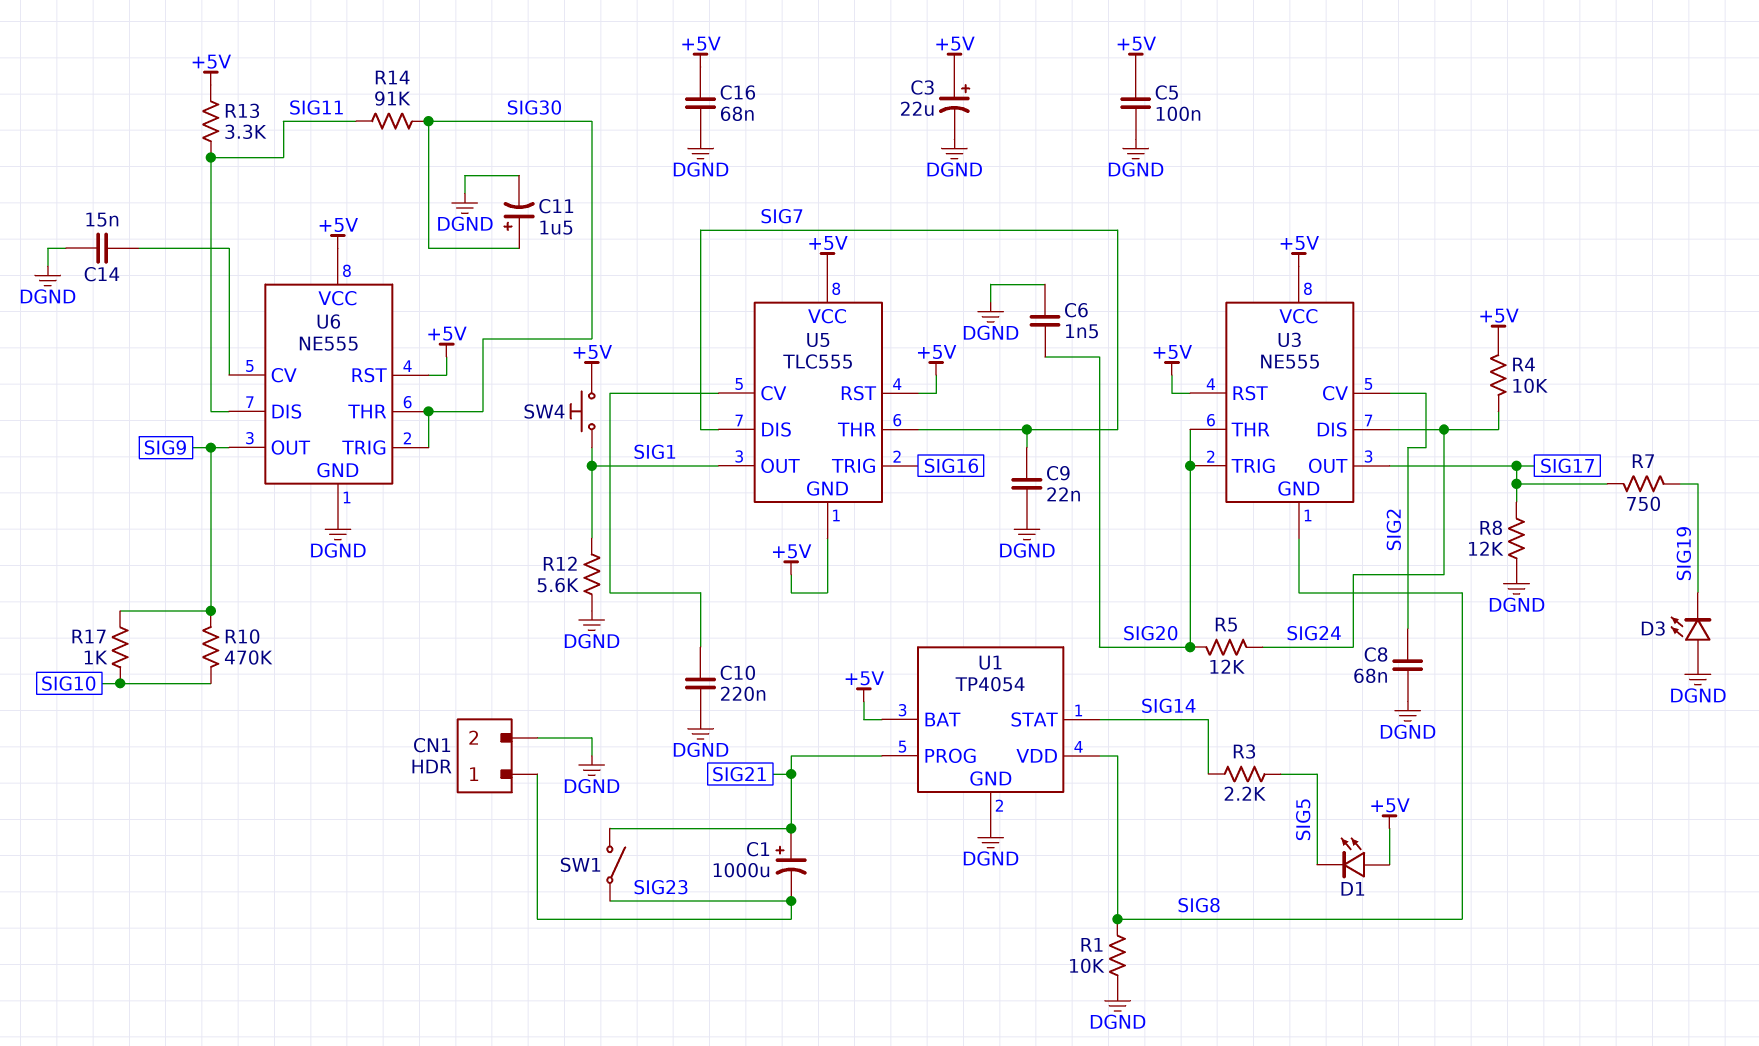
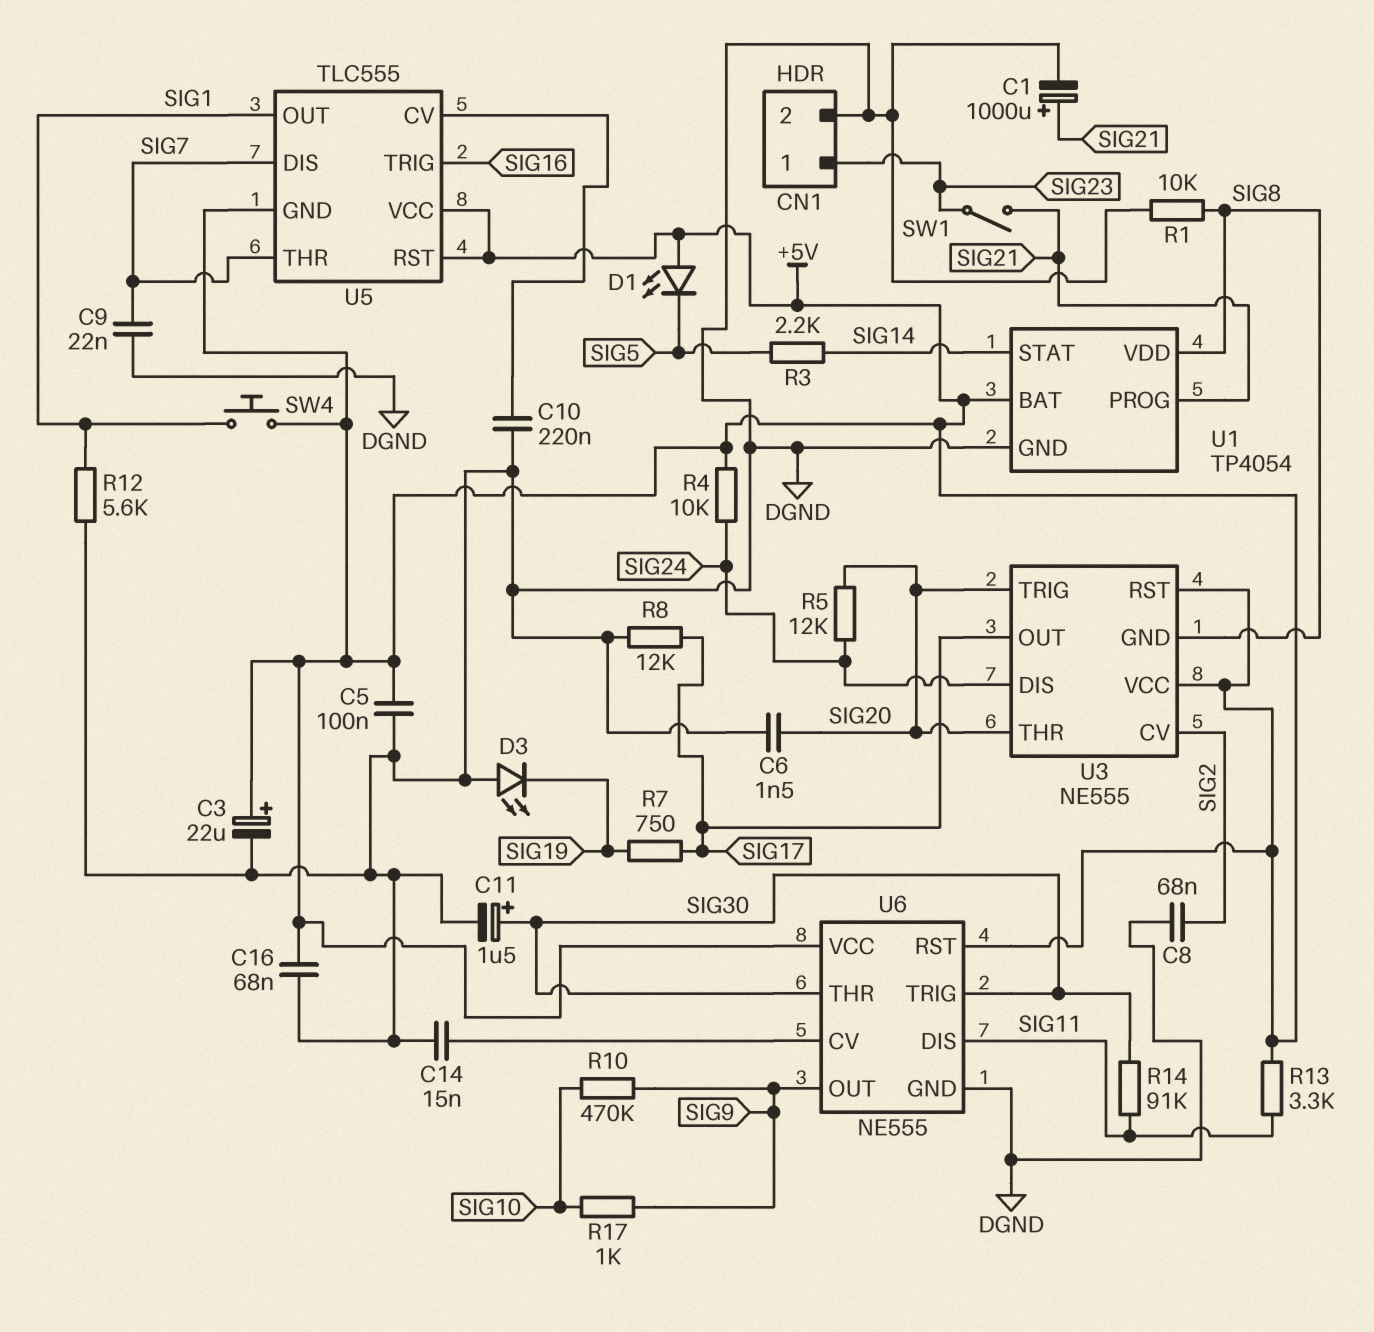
C1: 1000uF (plus SIG21, minus SIG23) -> 1000uF (plus SIG21, minus DGND)

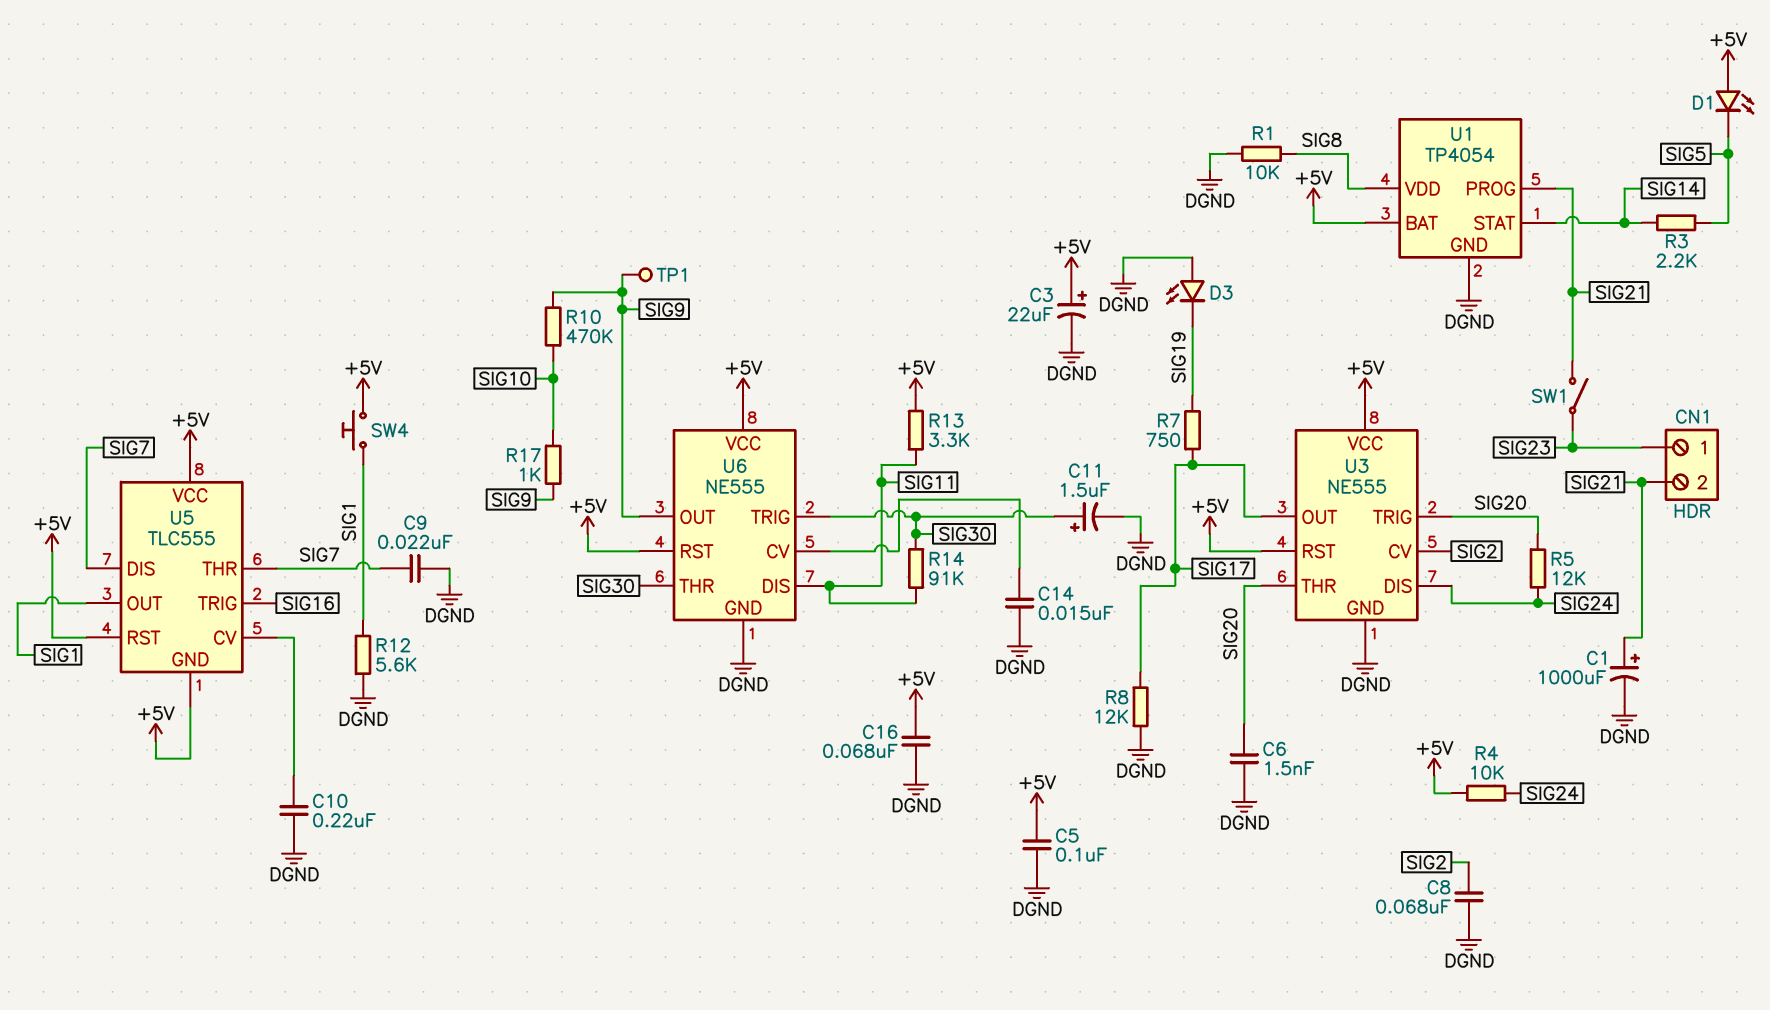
CN1 pin 2: DGND -> SIG21
TP1: none -> test point (SIG9)
U3 pin GND: SIG8 -> DGND

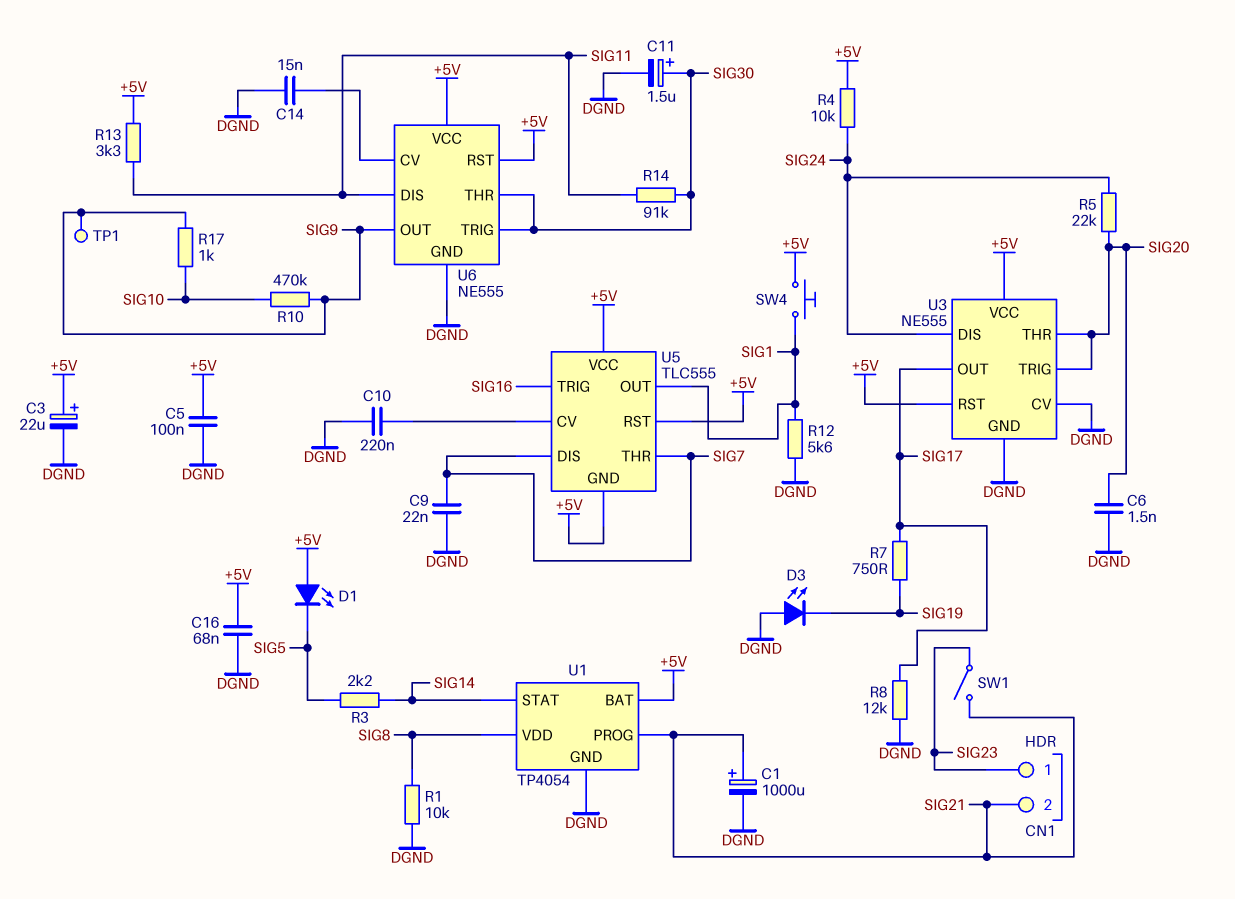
C8: 68nF (DGND, SIG2) -> none
R5: 12k (SIG20, SIG24) -> 22k (SIG20, SIG24)
U3 pin CV: SIG2 -> DGND

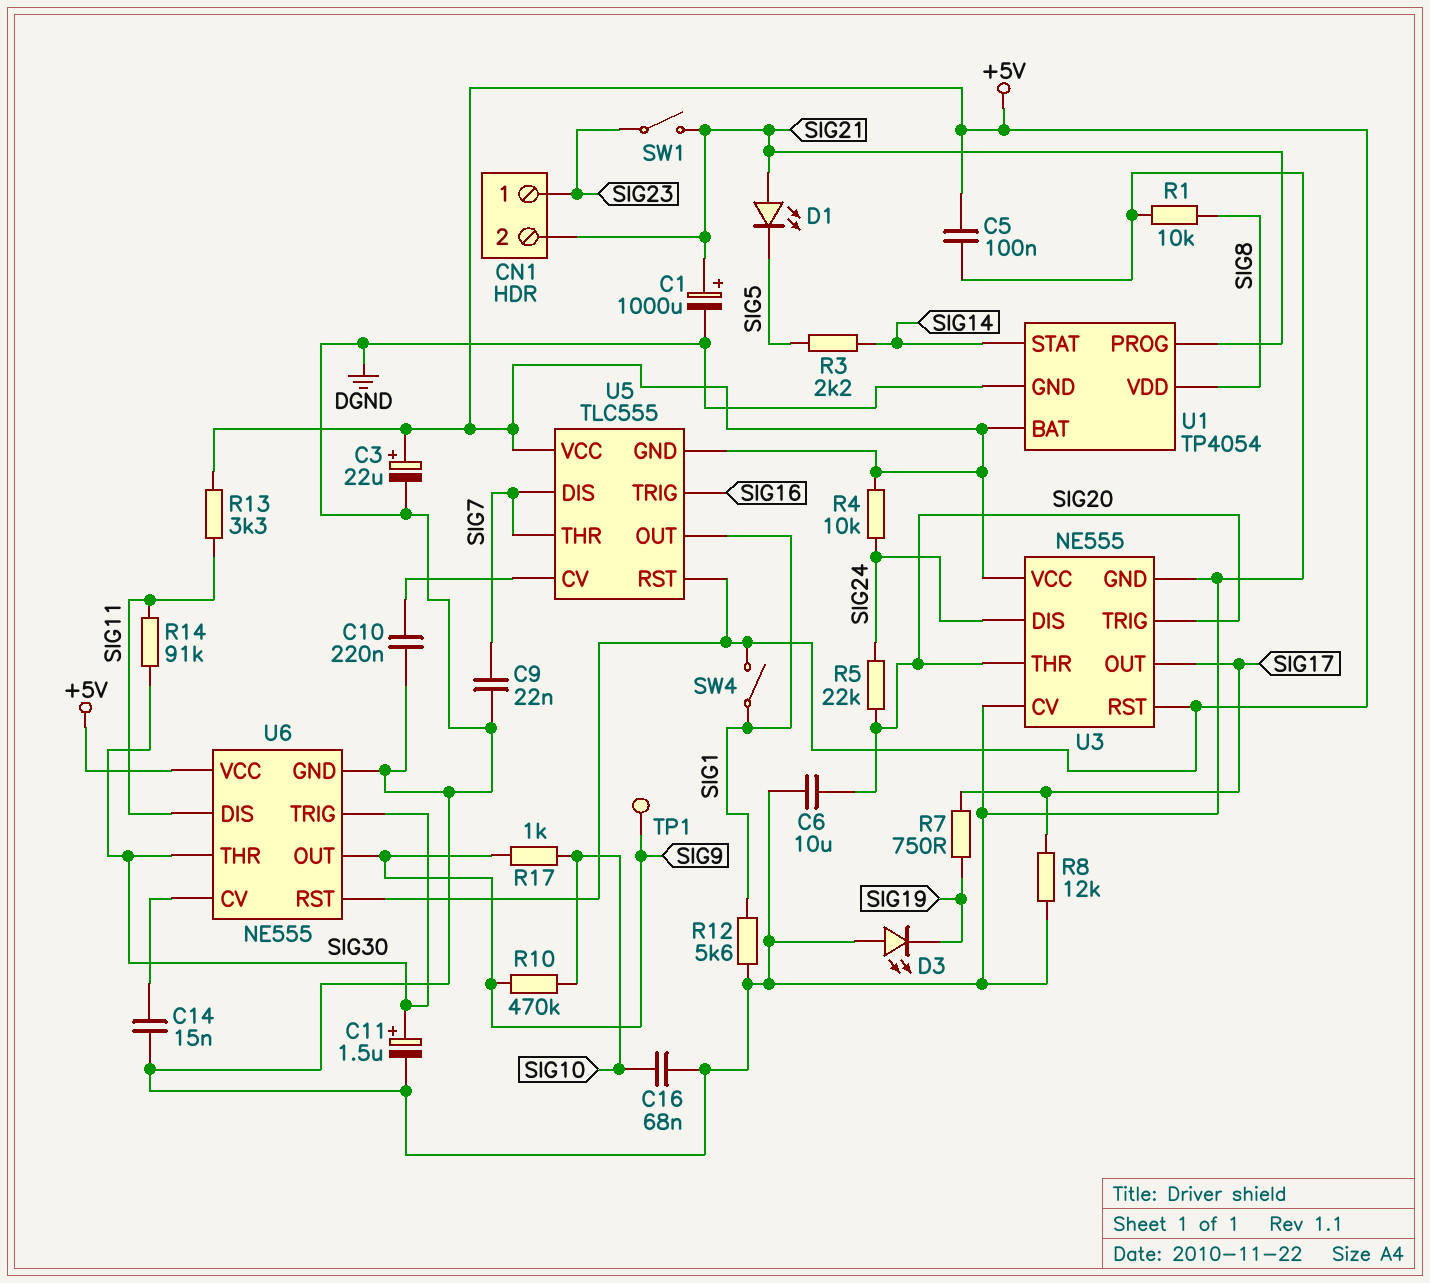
C6: 1.5nF (DGND, SIG20) -> 10uF (DGND, SIG20)
C16: 68nF (+5V, DGND) -> 68nF (DGND, SIG10)
D1: LED (A +5V, K SIG5) -> LED (A SIG21, K SIG5)
SW4: button (+5V, SIG1) -> switch (+5V, SIG1)

